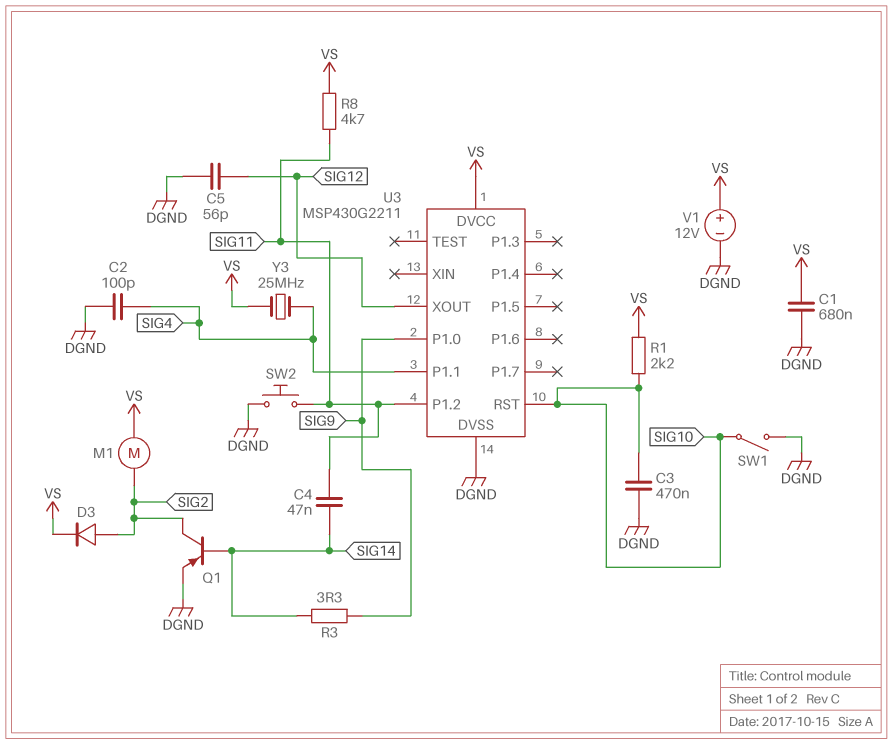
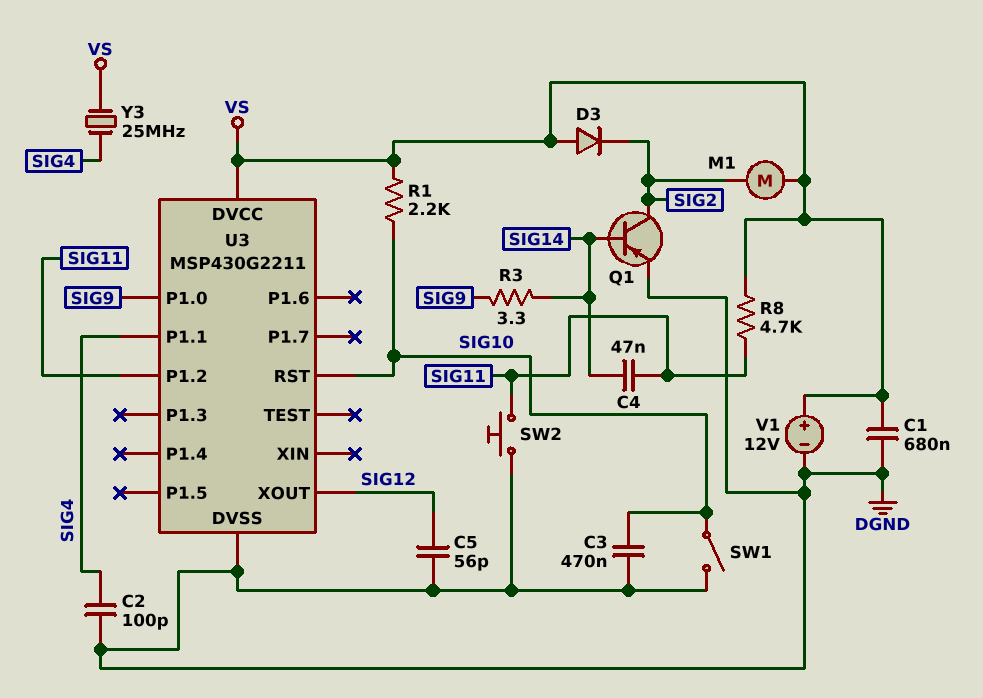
D3: diode (A SIG2, K VS) -> diode (A VS, K SIG2)

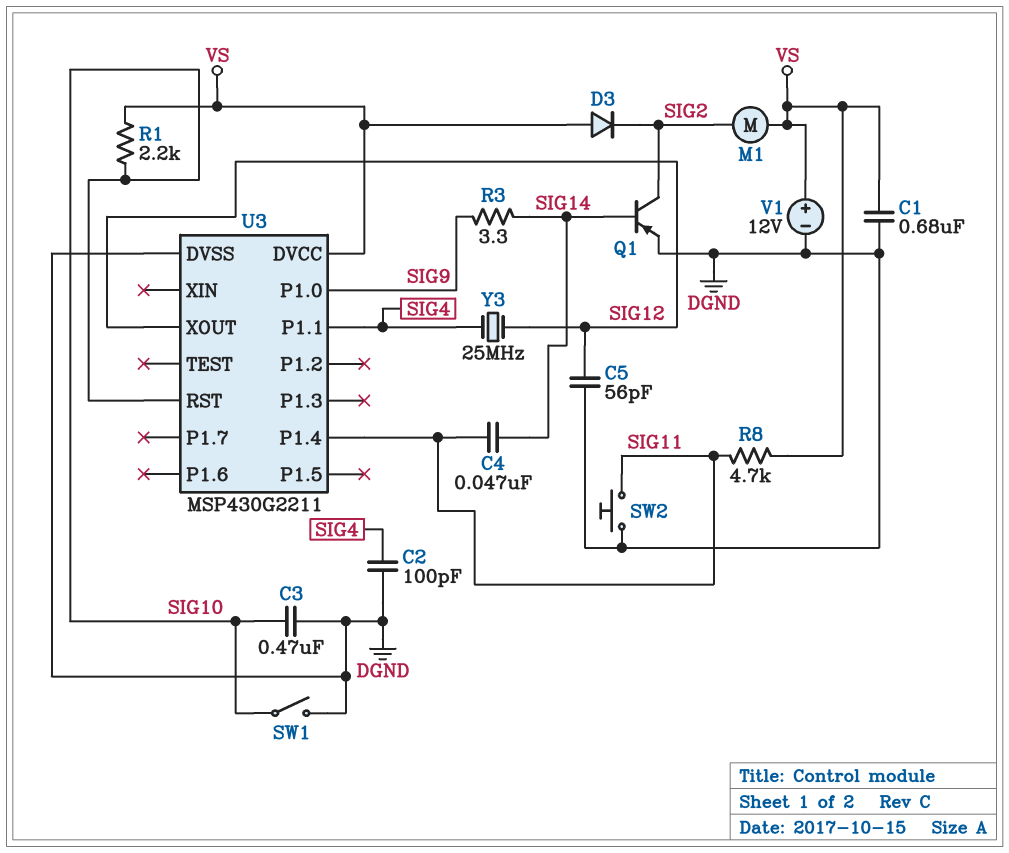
U3 pin P1.2: SIG11 -> none
U3 pin P1.4: none -> SIG11
Y3: 25MHz (SIG4, VS) -> 25MHz (SIG4, SIG12)

